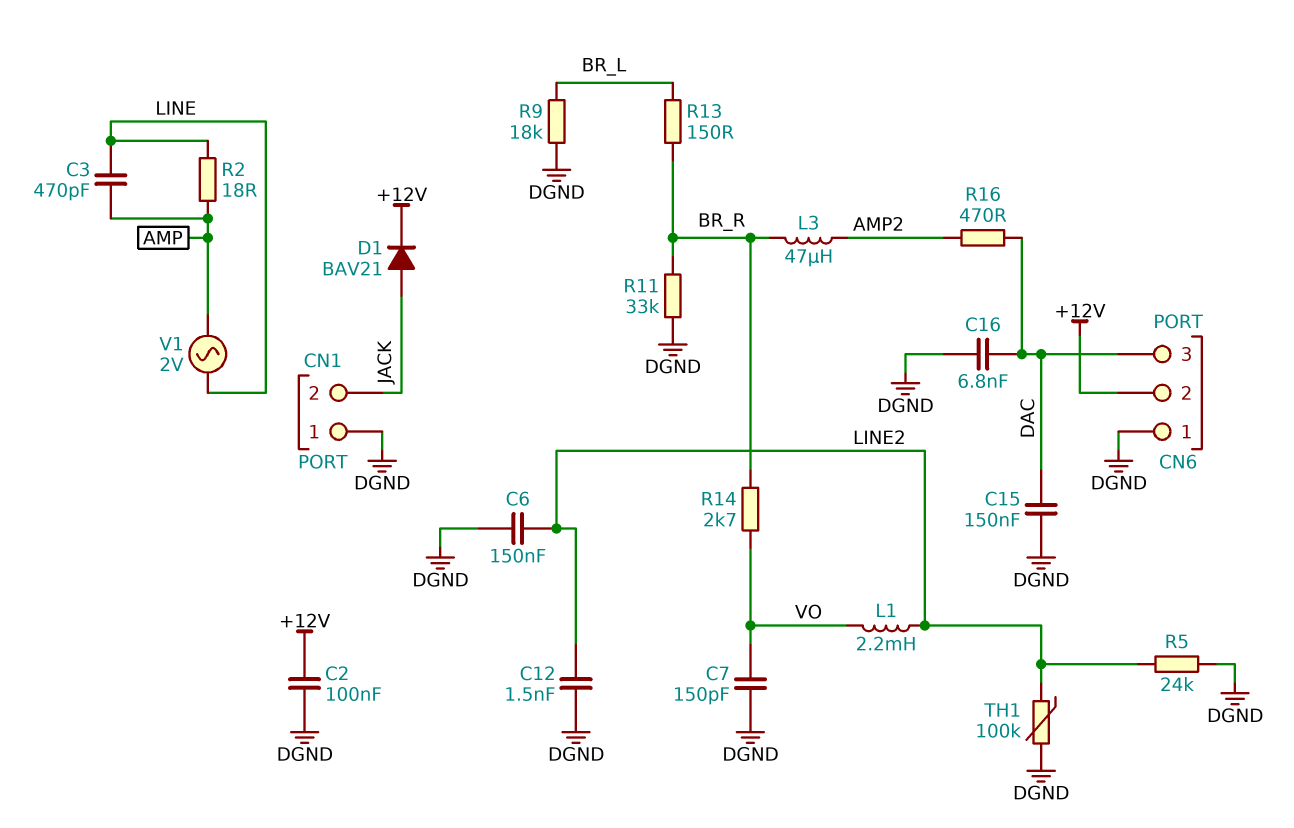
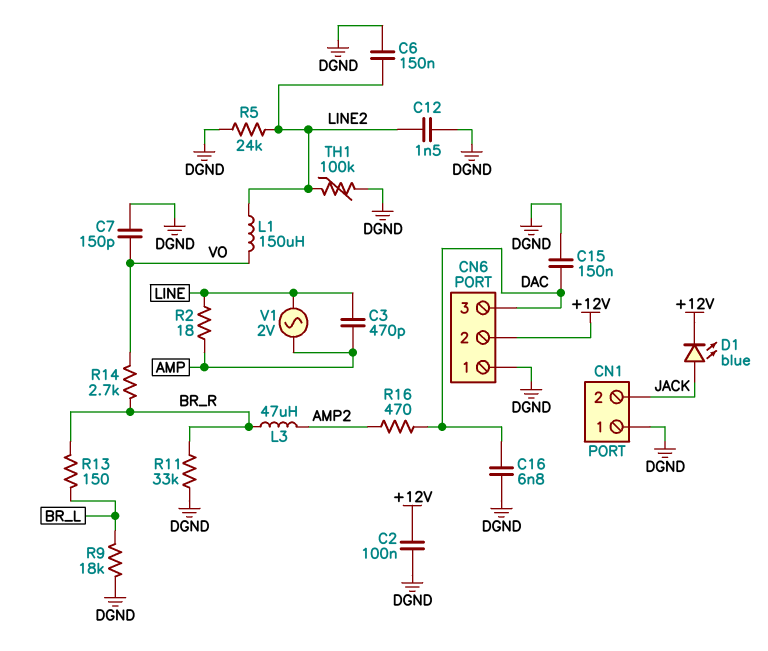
D1: diode BAV21 (A JACK, K +12V) -> LED blue (A JACK, K +12V)
L1: 2.2mH (LINE2, VO) -> 150uH (LINE2, VO)

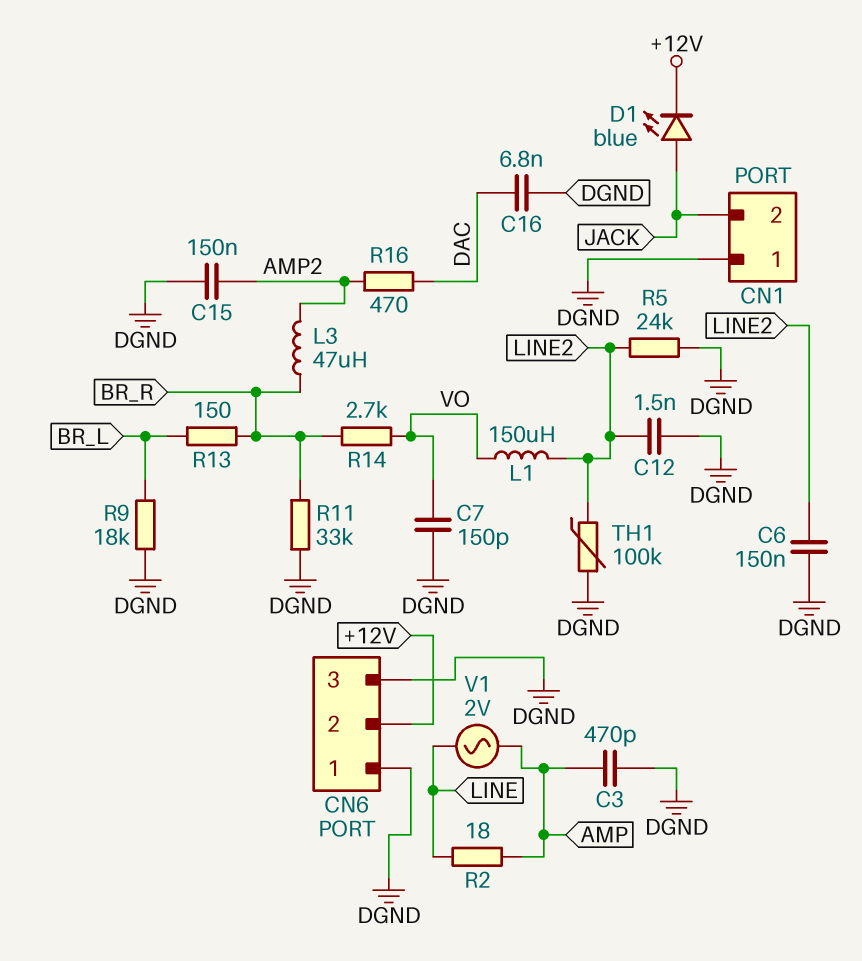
C2: 100nF (+12V, DGND) -> none
C3: 470pF (AMP, LINE) -> 470pF (AMP, DGND)
C15: 150nF (DAC, DGND) -> 150nF (AMP2, DGND)
CN6 pin 3: DAC -> DGND

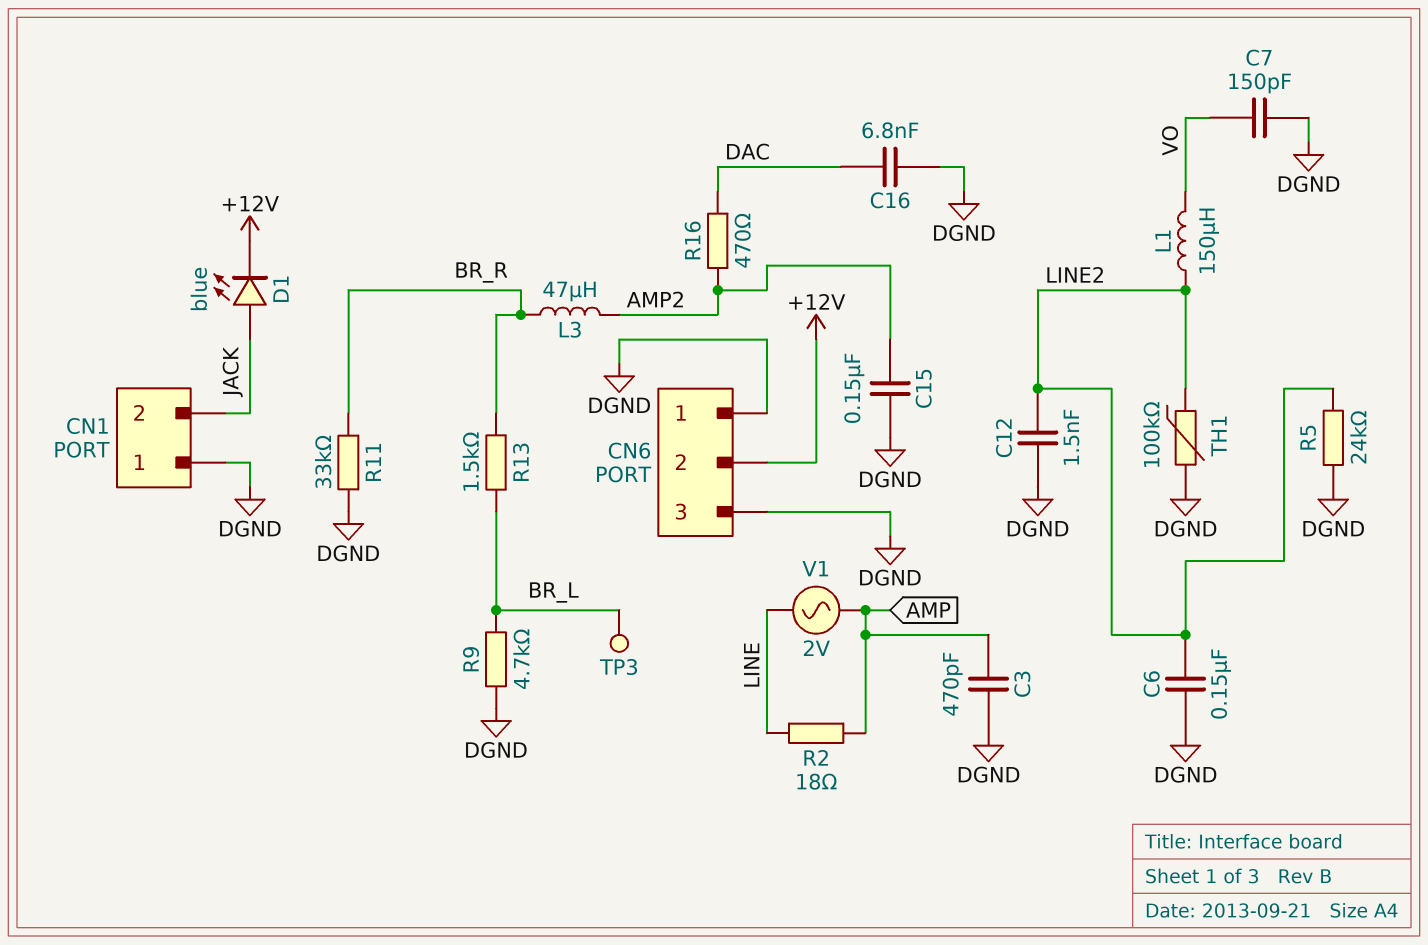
R9: 18k (BR_L, DGND) -> 4.7k (BR_L, DGND)
R13: 150 (BR_L, BR_R) -> 1.5k (BR_L, BR_R)
R14: 2.7k (BR_R, VO) -> none
TP3: none -> test point (BR_L)

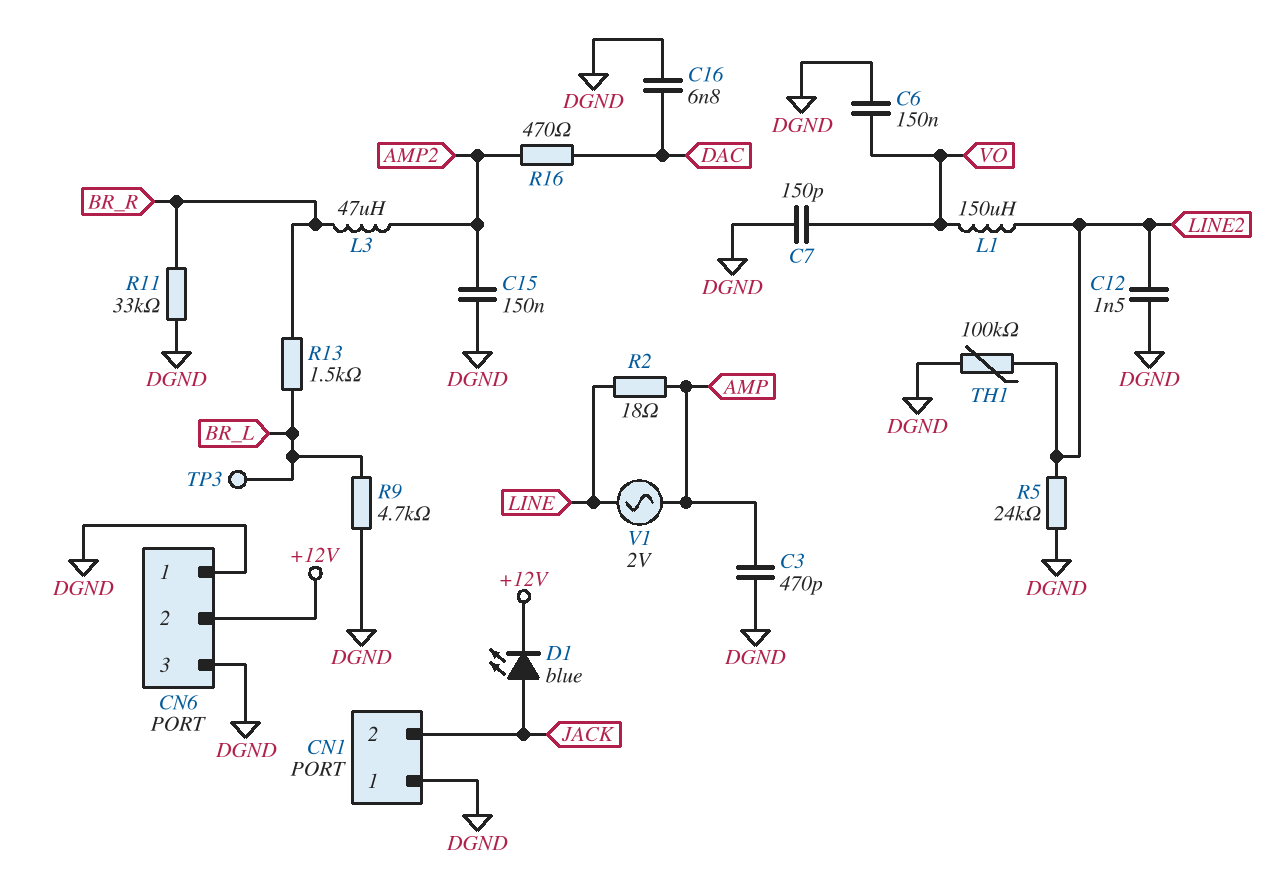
C6: 150nF (DGND, LINE2) -> 150nF (DGND, VO)

